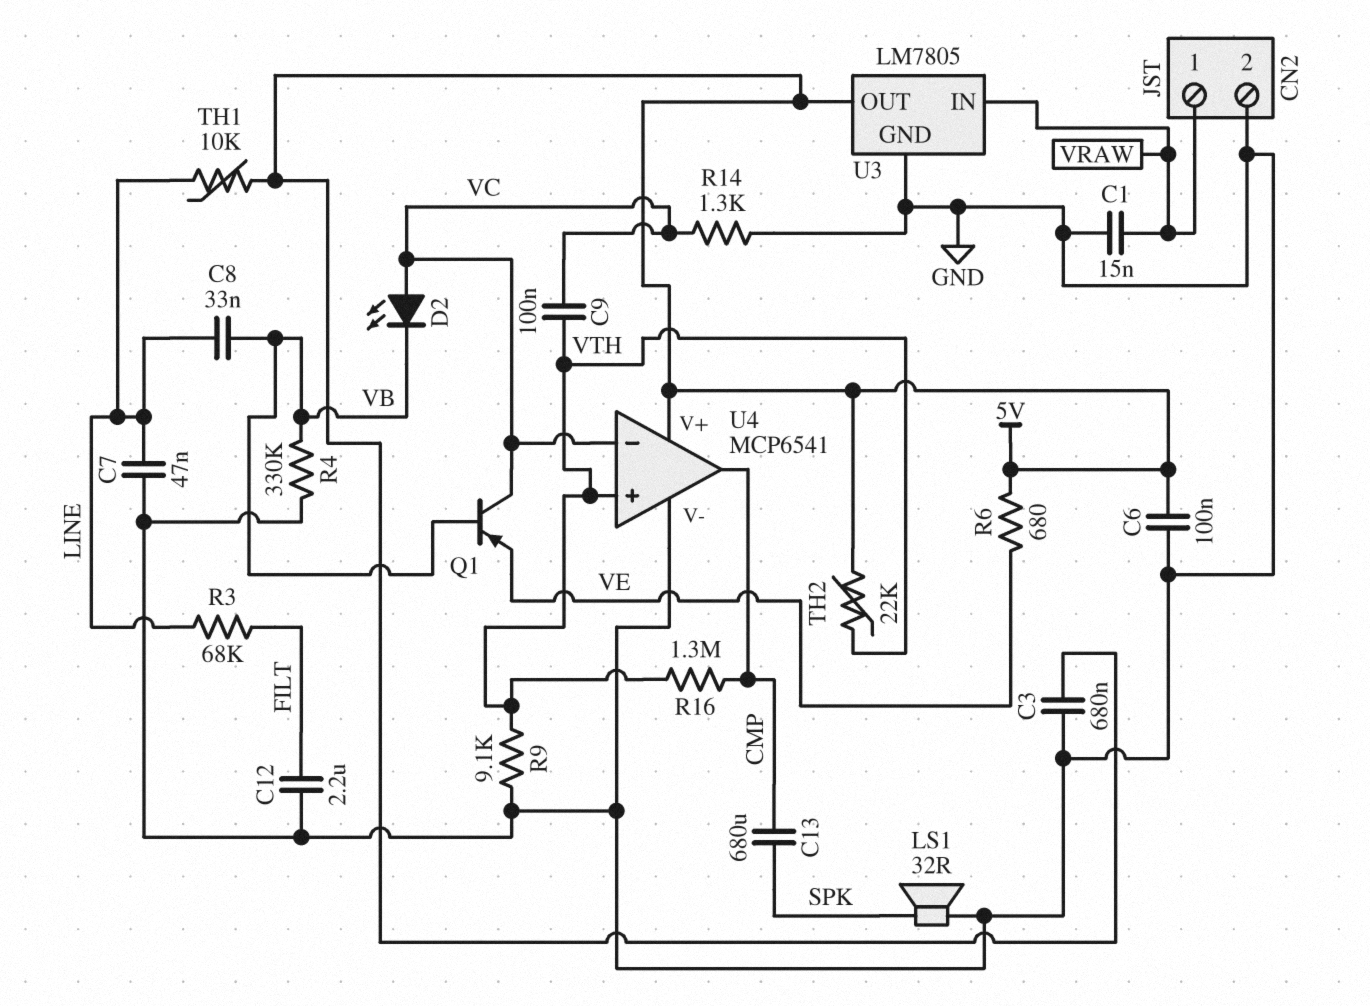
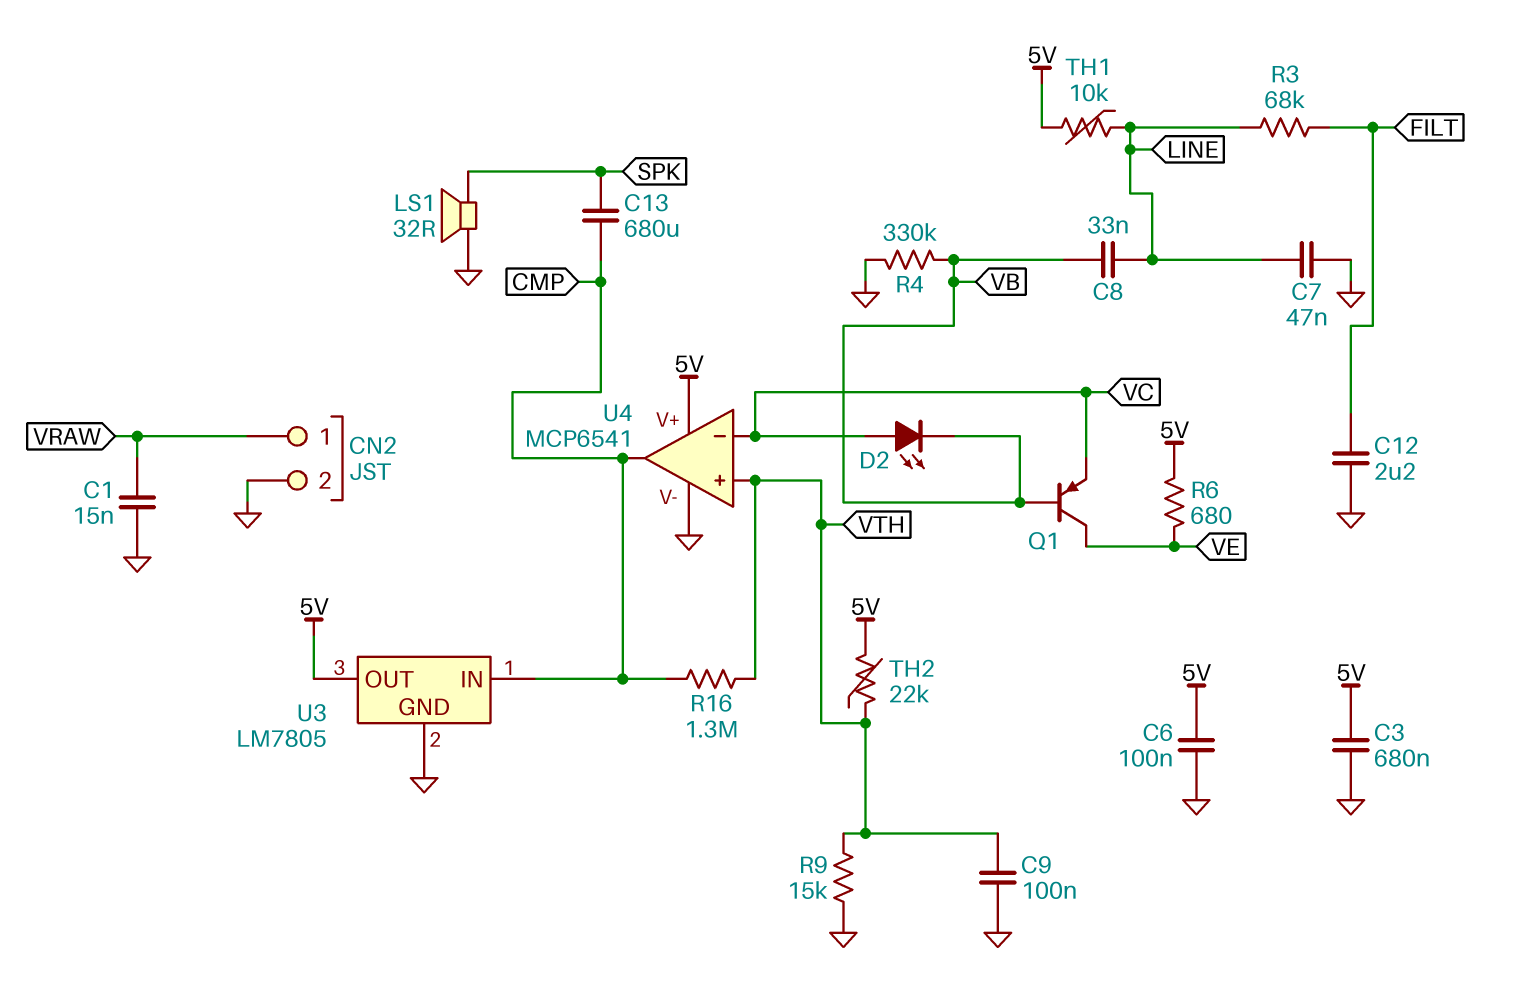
C9: 100nF (VC, VTH) -> 100nF (GND, VTH)
Q1: PNP (B VB, C VC, E VE) -> PNP (B VB, C VE, E VC)
R9: 9.1k (GND, VTH) -> 15k (GND, VTH)
R14: 1.3k (GND, VC) -> none
U3 pin IN: VRAW -> CMP

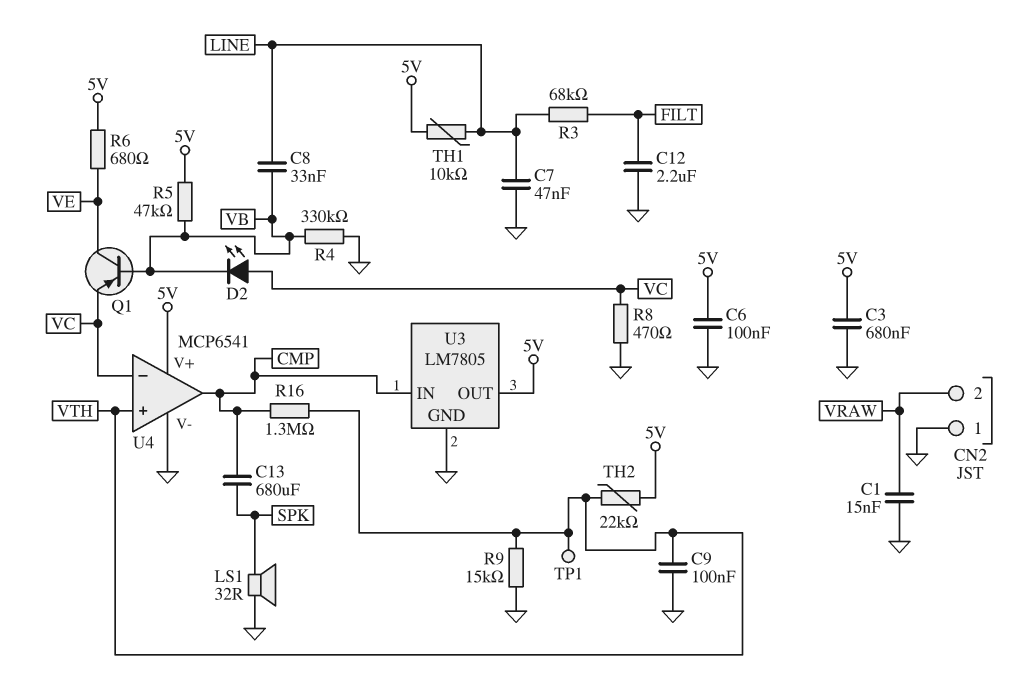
CN2 pin 1: VRAW -> GND
CN2 pin 2: GND -> VRAW
R5: none -> 47k (5V, VB)
R8: none -> 470 (GND, VC)
TP1: none -> test point (VTH)

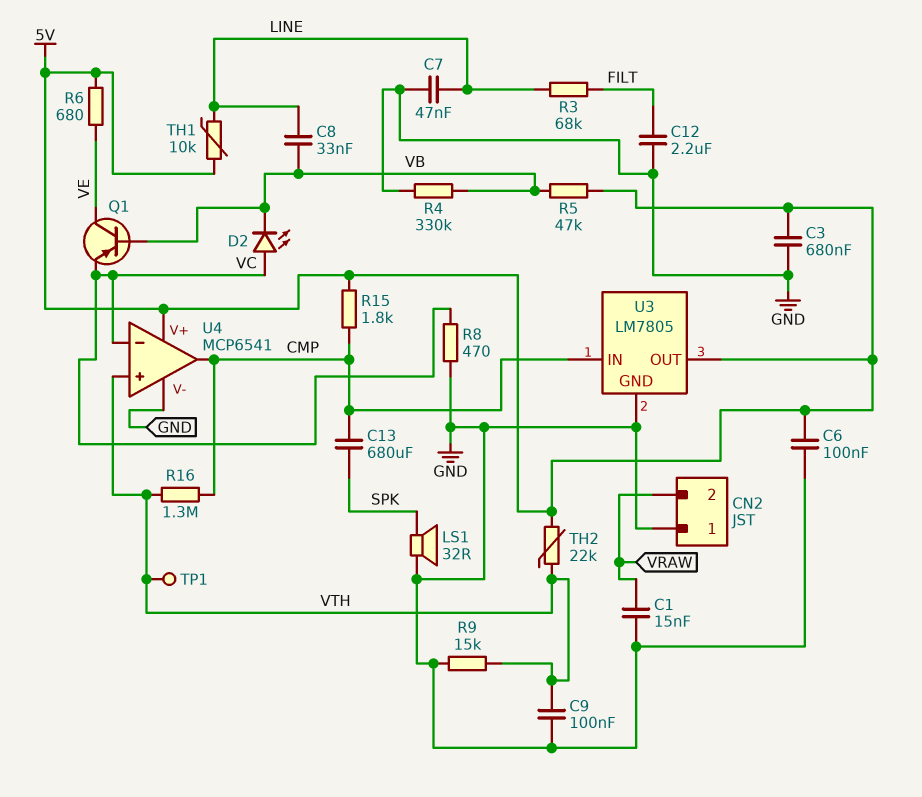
R15: none -> 1.8k (5V, CMP)

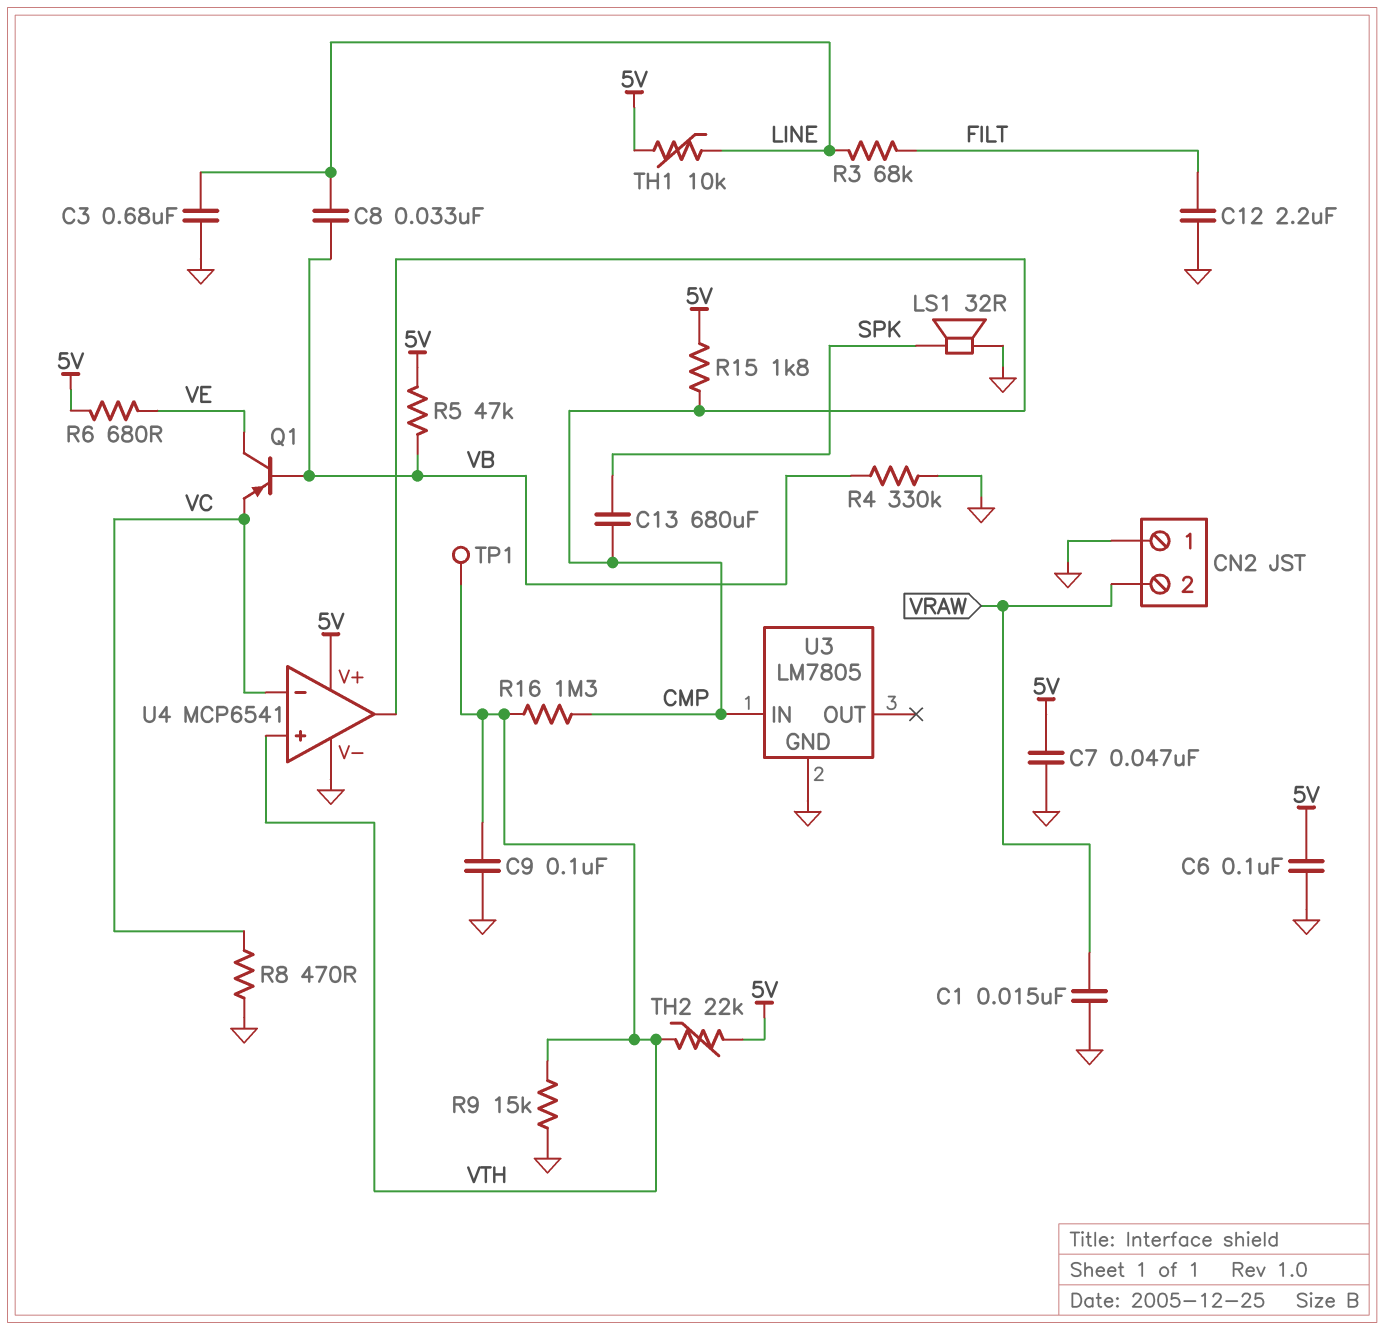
C3: 680nF (5V, GND) -> 680nF (GND, LINE)
C7: 47nF (GND, LINE) -> 47nF (5V, GND)
D2: LED (A VC, K VB) -> none
U3 pin OUT: 5V -> none

